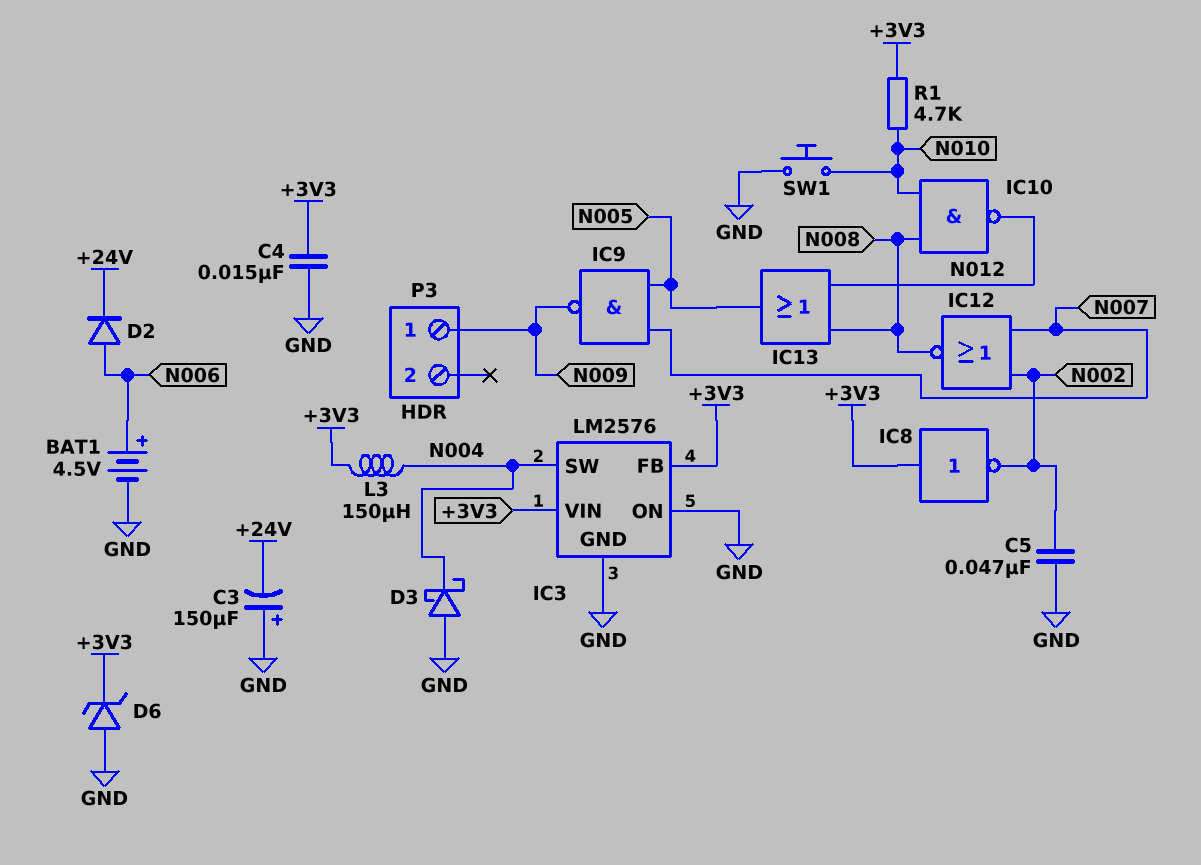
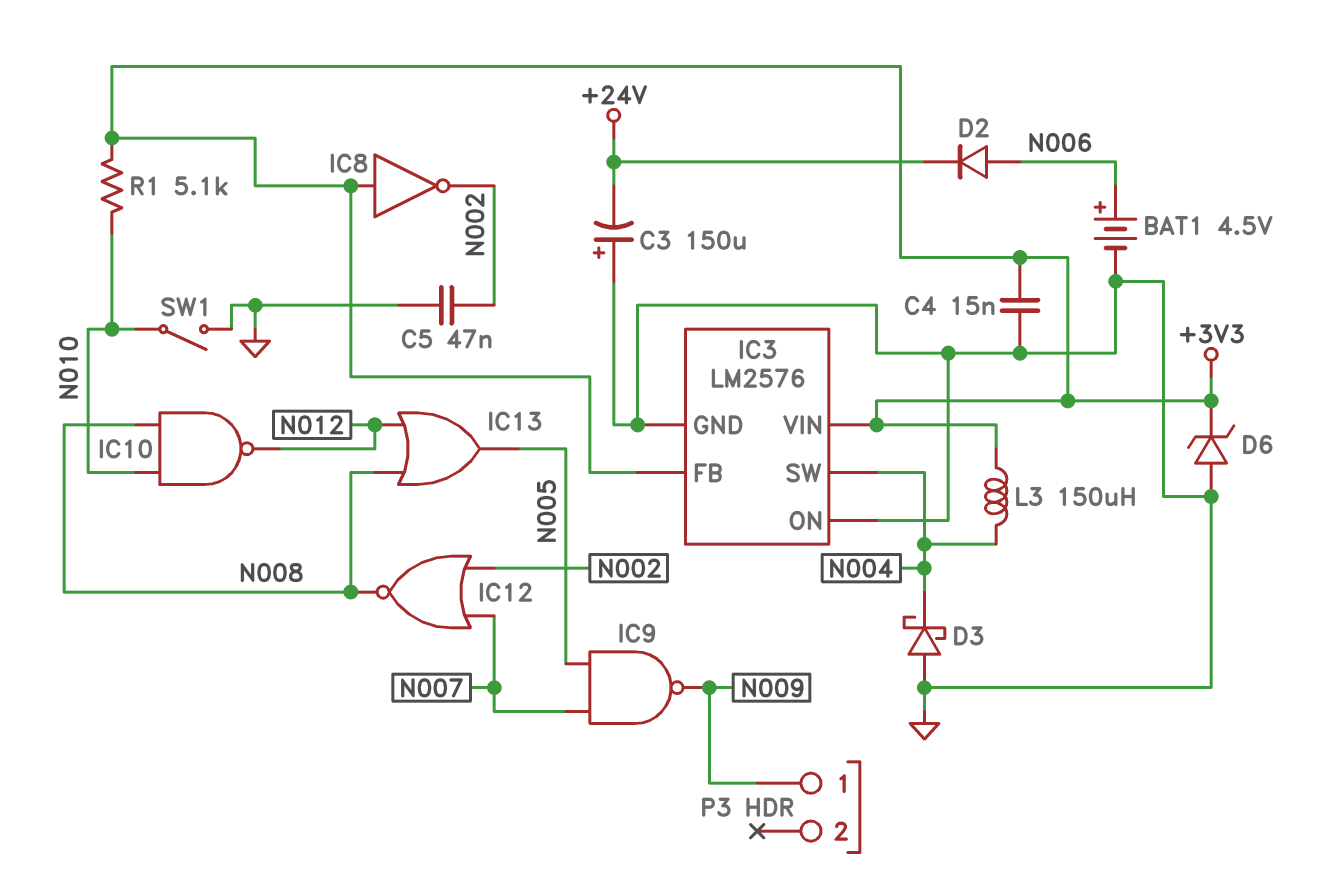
R1: 4.7k (+3V3, N010) -> 5.1k (+3V3, N010)
SW1: button (GND, N010) -> switch (GND, N010)

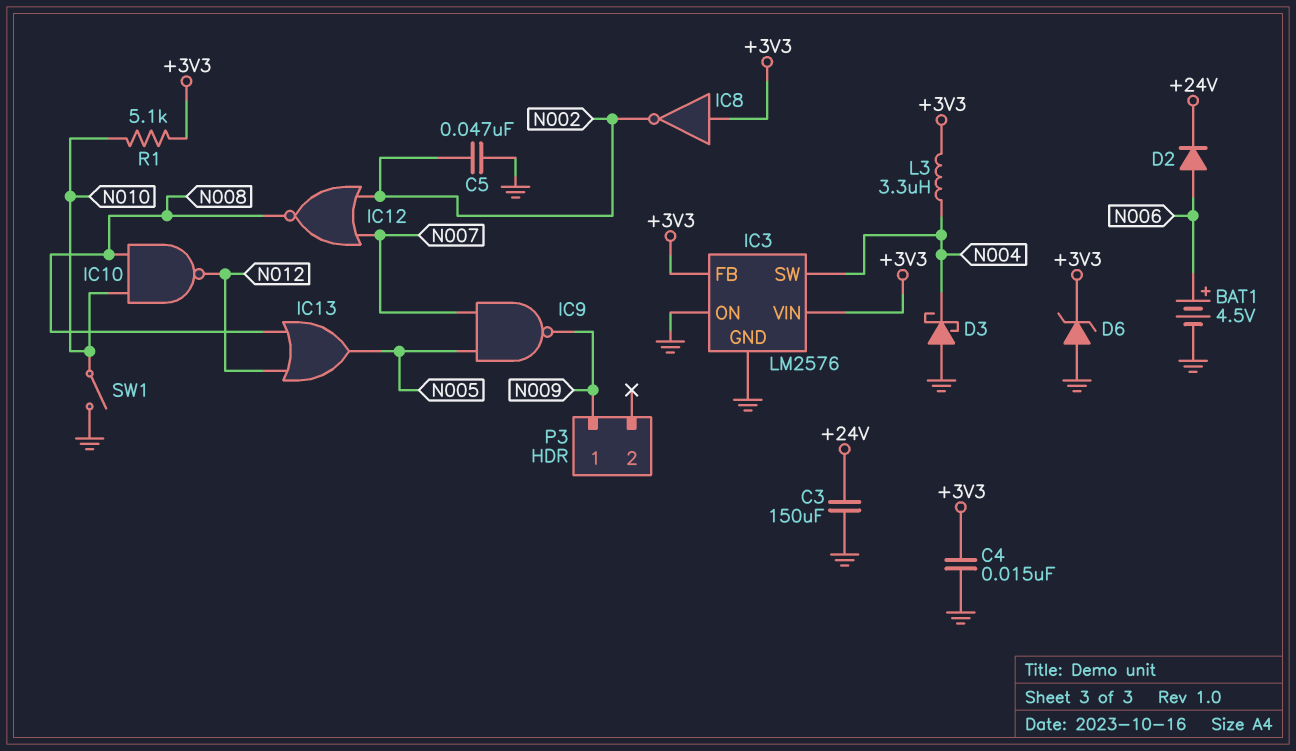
C3: 150uF (plus GND, minus +24V) -> 150uF (+24V, GND)
L3: 150uH (+3V3, N004) -> 3.3uH (+3V3, N004)

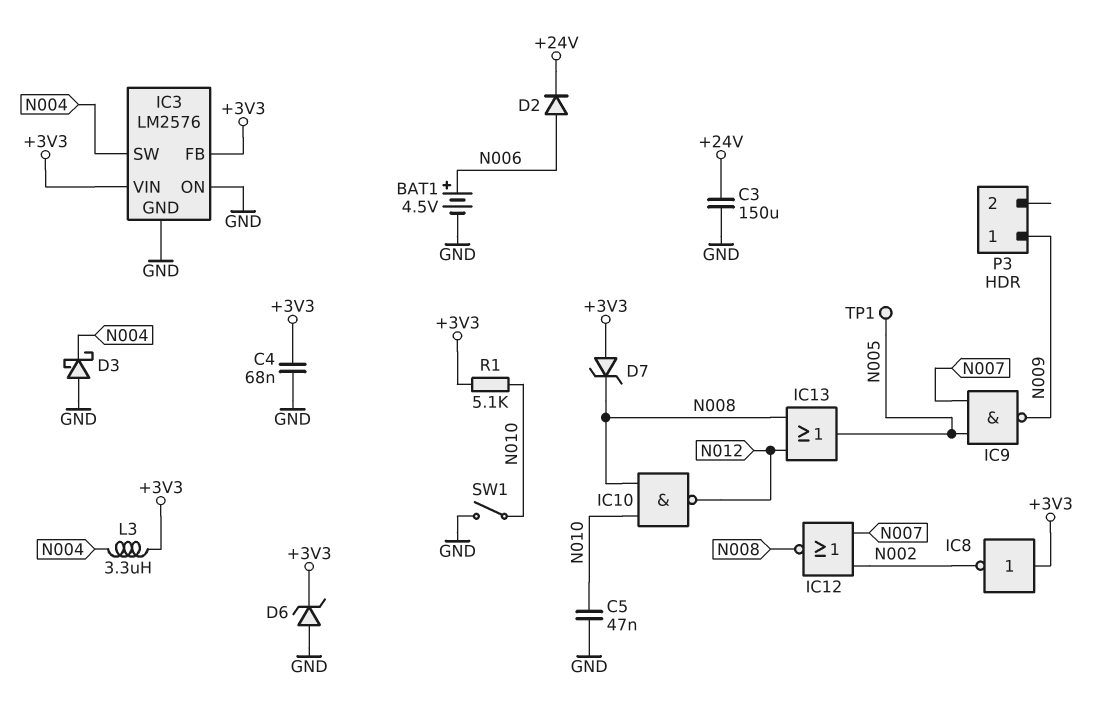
C4: 15nF (+3V3, GND) -> 68nF (+3V3, GND)
C5: 47nF (GND, N002) -> 47nF (GND, N010)
D7: none -> zener (A +3V3, K N008)
TP1: none -> test point (N005)

